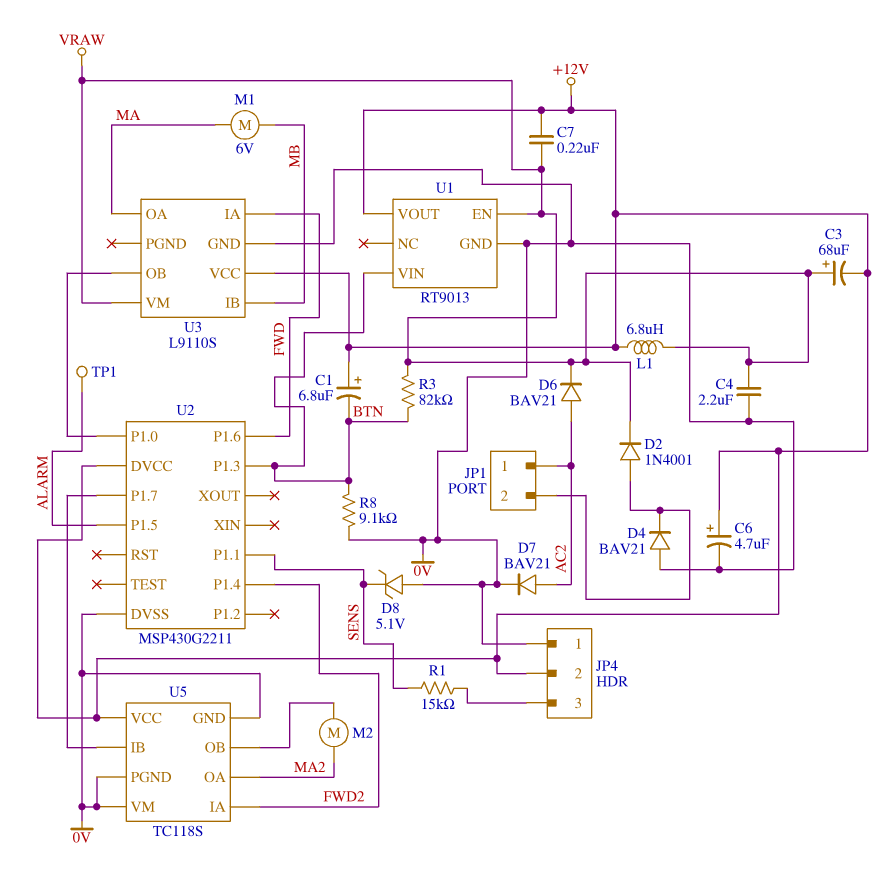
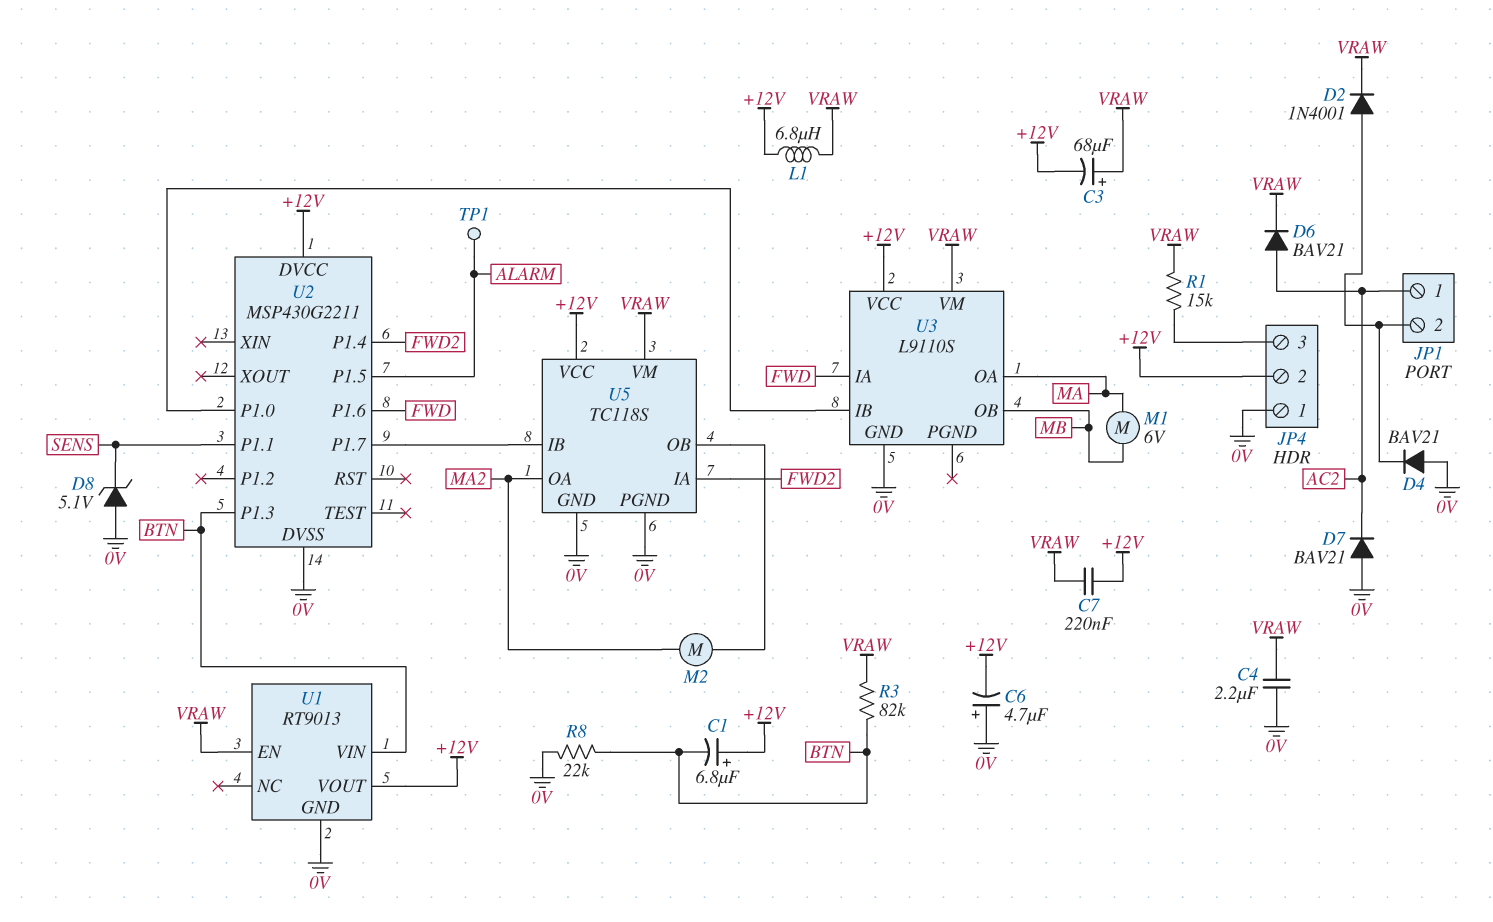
C6: 4.7uF (plus +12V, minus 0V) -> 4.7uF (plus 0V, minus +12V)
D7: diode BAV21 (A AC2, K 0V) -> diode BAV21 (A 0V, K AC2)
R1: 15k (JP4/3, SENS) -> 15k (JP4/3, VRAW)
R8: 9.1k (0V, BTN) -> 22k (0V, BTN)
U3 pin IB: MB -> U2/P1.0
U3 pin OB: U2/P1.0 -> MB
U5 pin VM: 0V -> VRAW

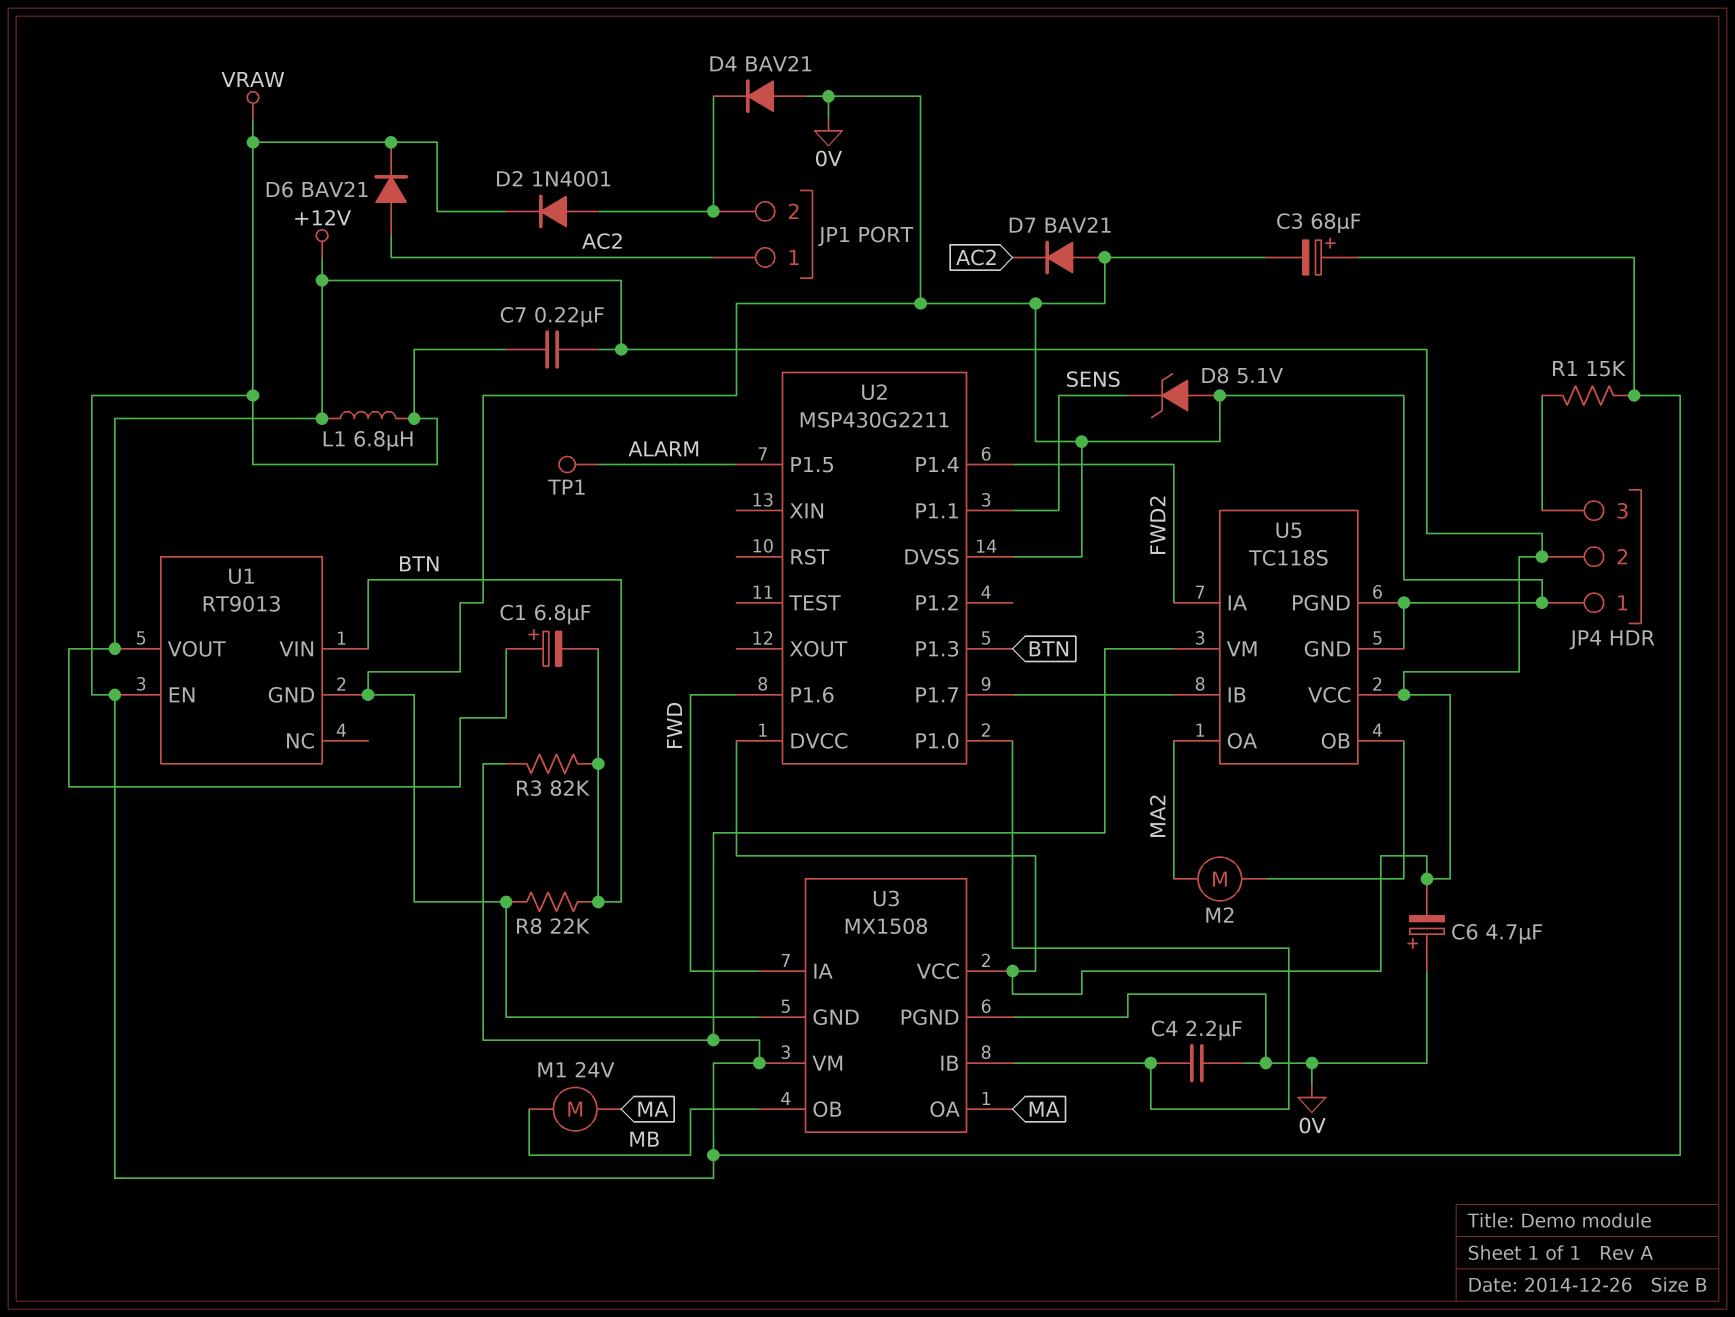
C3: 68uF (plus VRAW, minus +12V) -> 68uF (plus VRAW, minus 0V)
C4: 2.2uF (0V, VRAW) -> 2.2uF (0V, U2/P1.0)
M1: motor 6V (MA, MB) -> motor 24V (MA, MB)
U3: L9110S -> MX1508
U3 pin PGND: none -> 0V

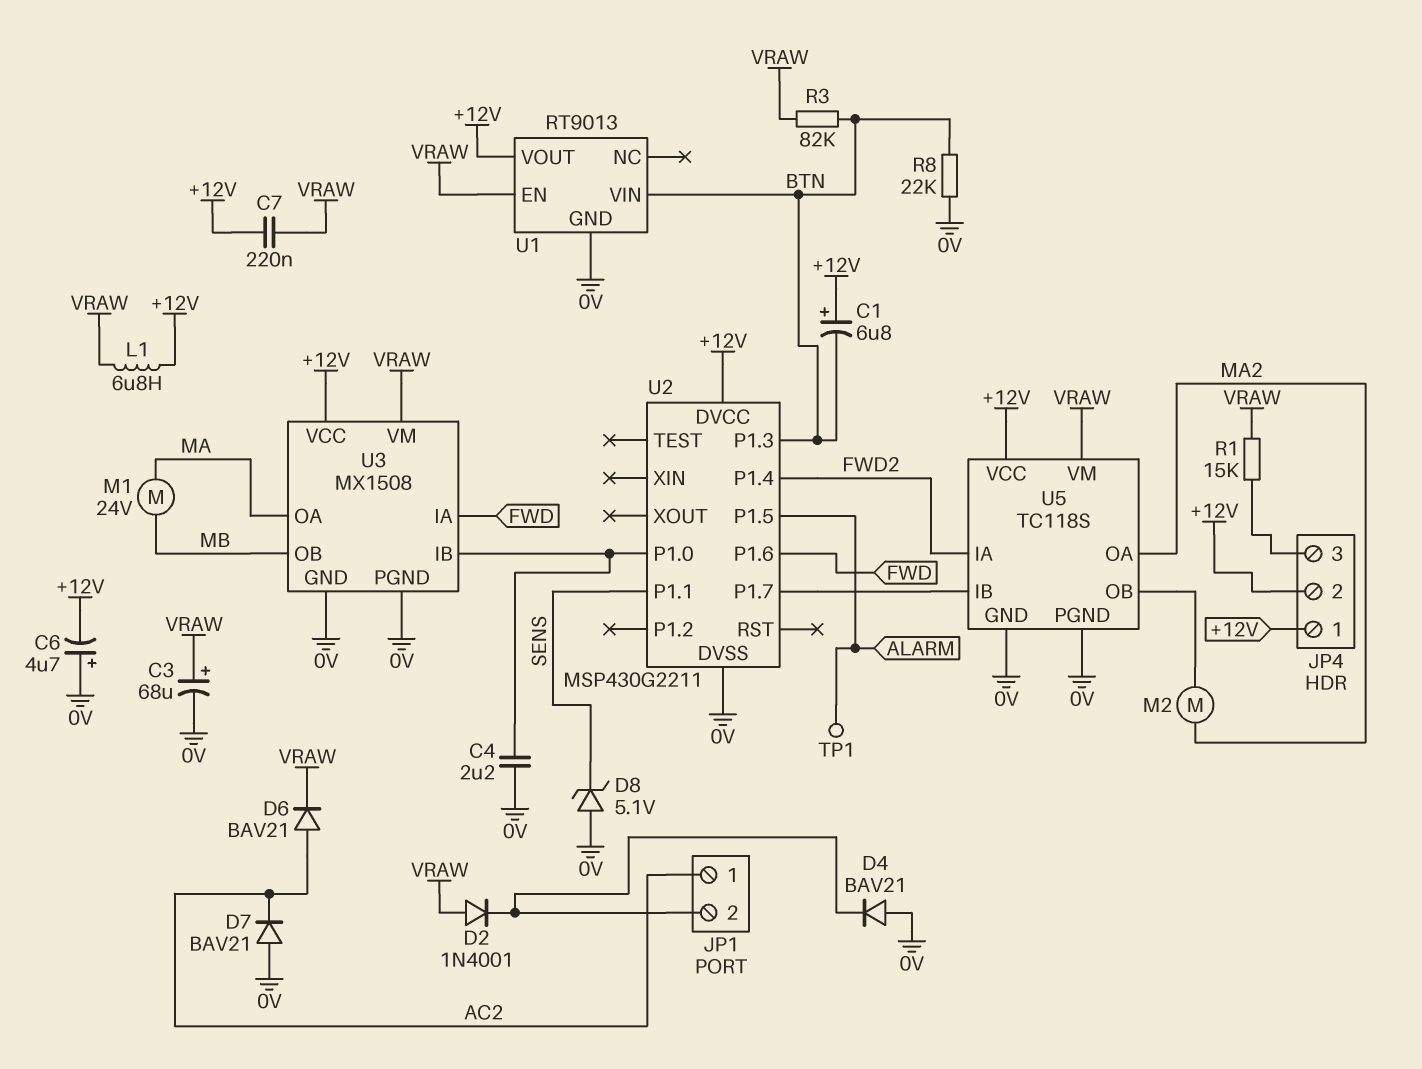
D2: diode 1N4001 (A JP1/2, K VRAW) -> diode 1N4001 (A VRAW, K JP1/2)
JP4 pin 1: 0V -> +12V

